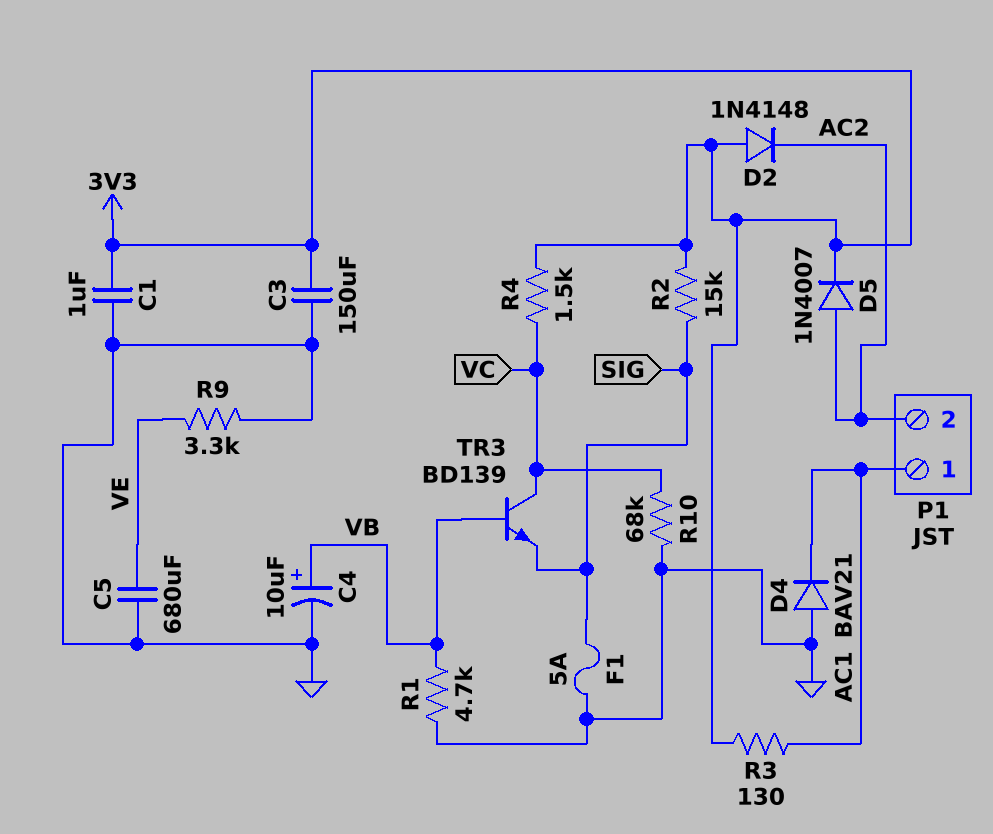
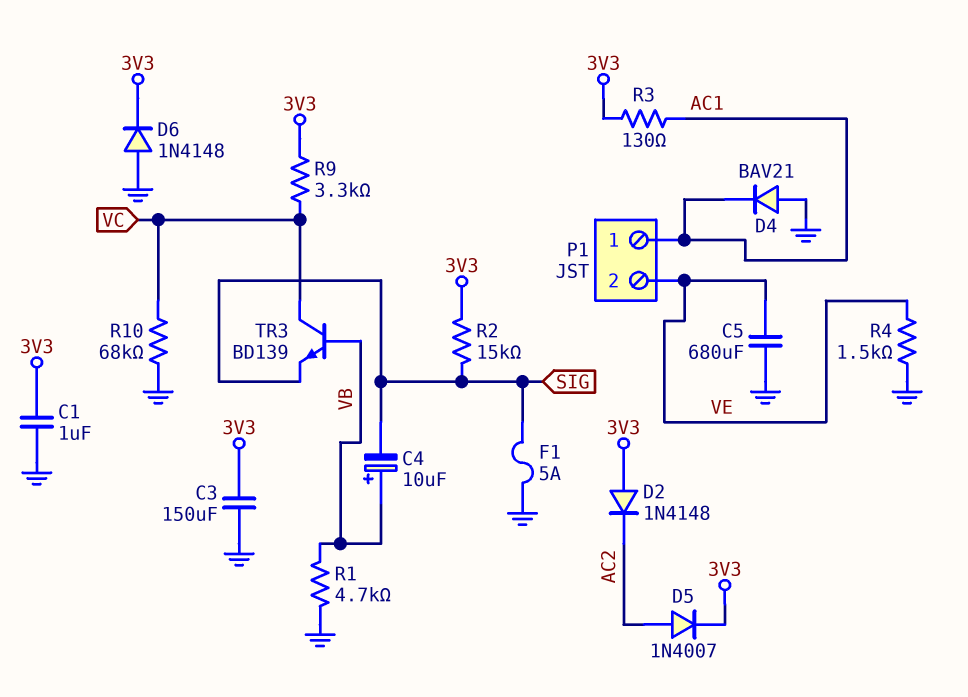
C4: 10uF (plus VB, minus GND) -> 10uF (plus VB, minus SIG)
D6: none -> diode 1N4148 (A GND, K 3V3)
P1 pin 2: AC2 -> VE
R4: 1.5k (3V3, VC) -> 1.5k (GND, VE)
R9: 3.3k (GND, VE) -> 3.3k (3V3, VC)

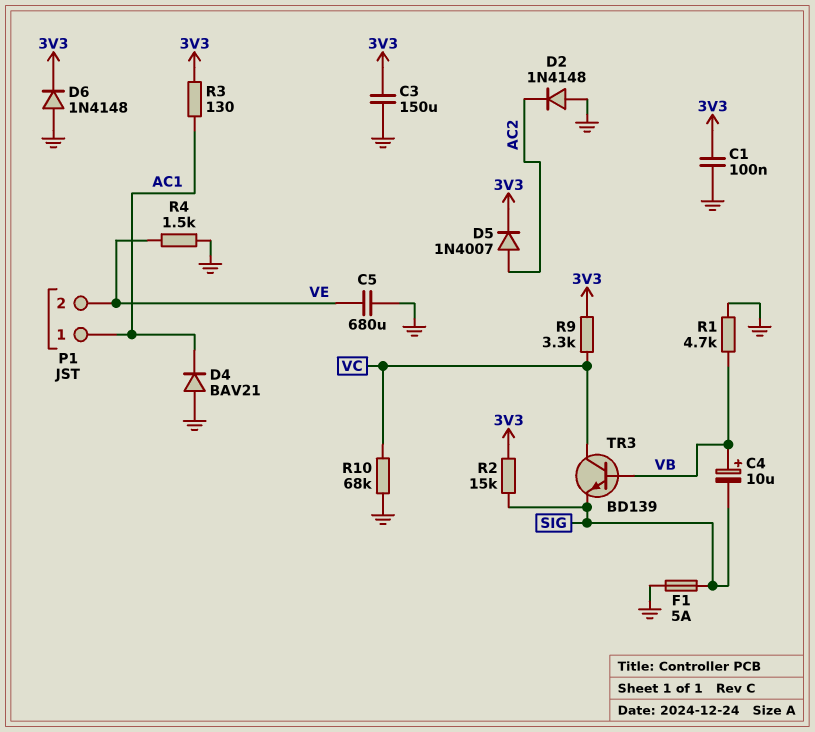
C1: 1uF (3V3, GND) -> 100nF (3V3, GND)
D2: diode 1N4148 (A 3V3, K AC2) -> diode 1N4148 (A GND, K AC2)

